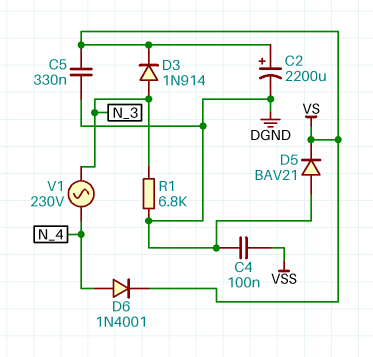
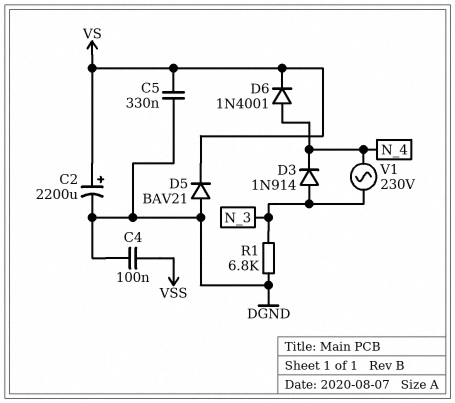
D3: diode 1N914 (A N_3, K VS) -> diode 1N914 (A N_3, K N_4)

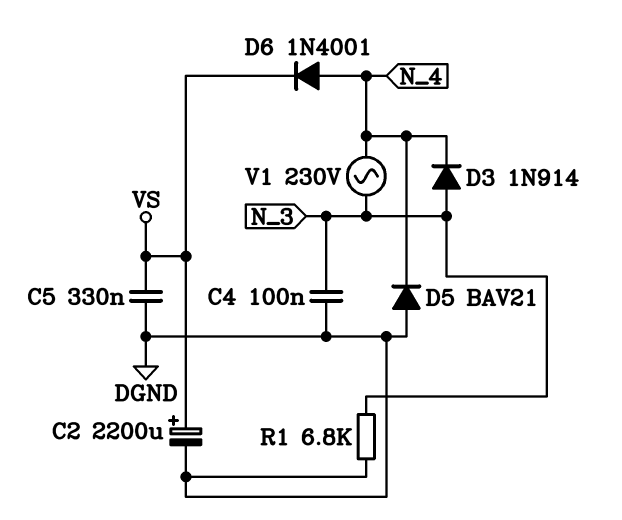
C4: 100nF (DGND, VSS) -> 100nF (DGND, N_3)
D5: diode BAV21 (A DGND, K VS) -> diode BAV21 (A DGND, K N_4)

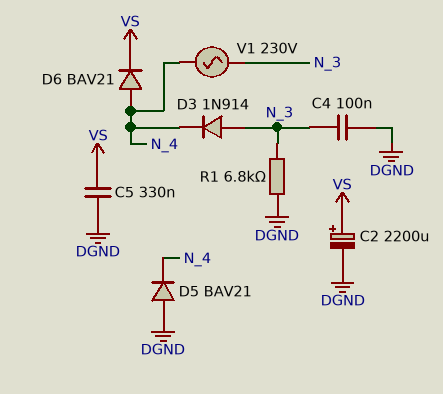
D6: diode 1N4001 (A N_4, K VS) -> diode BAV21 (A N_4, K VS)

